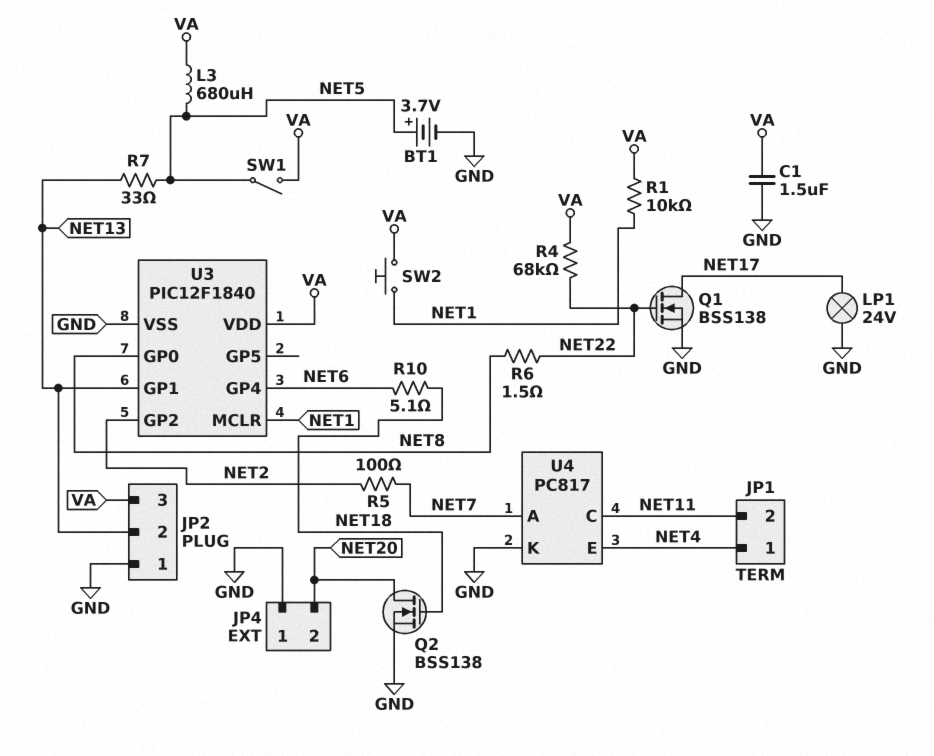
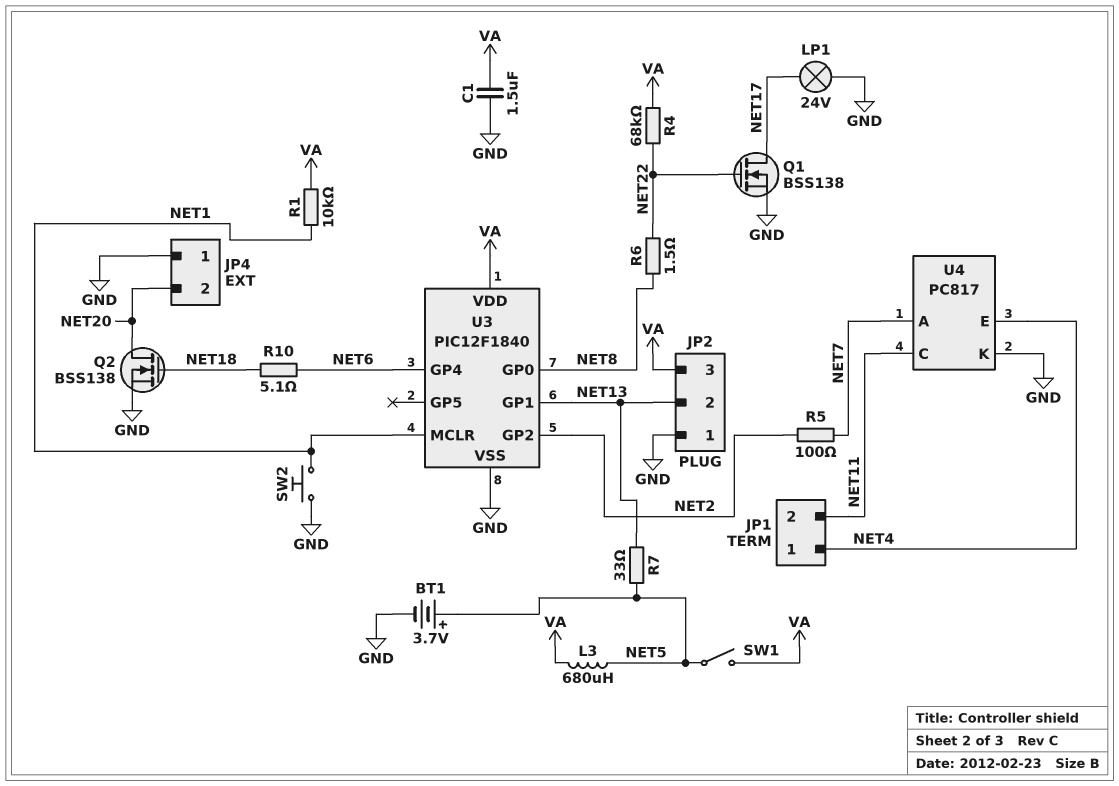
SW2: button (NET1, VA) -> button (GND, NET1)

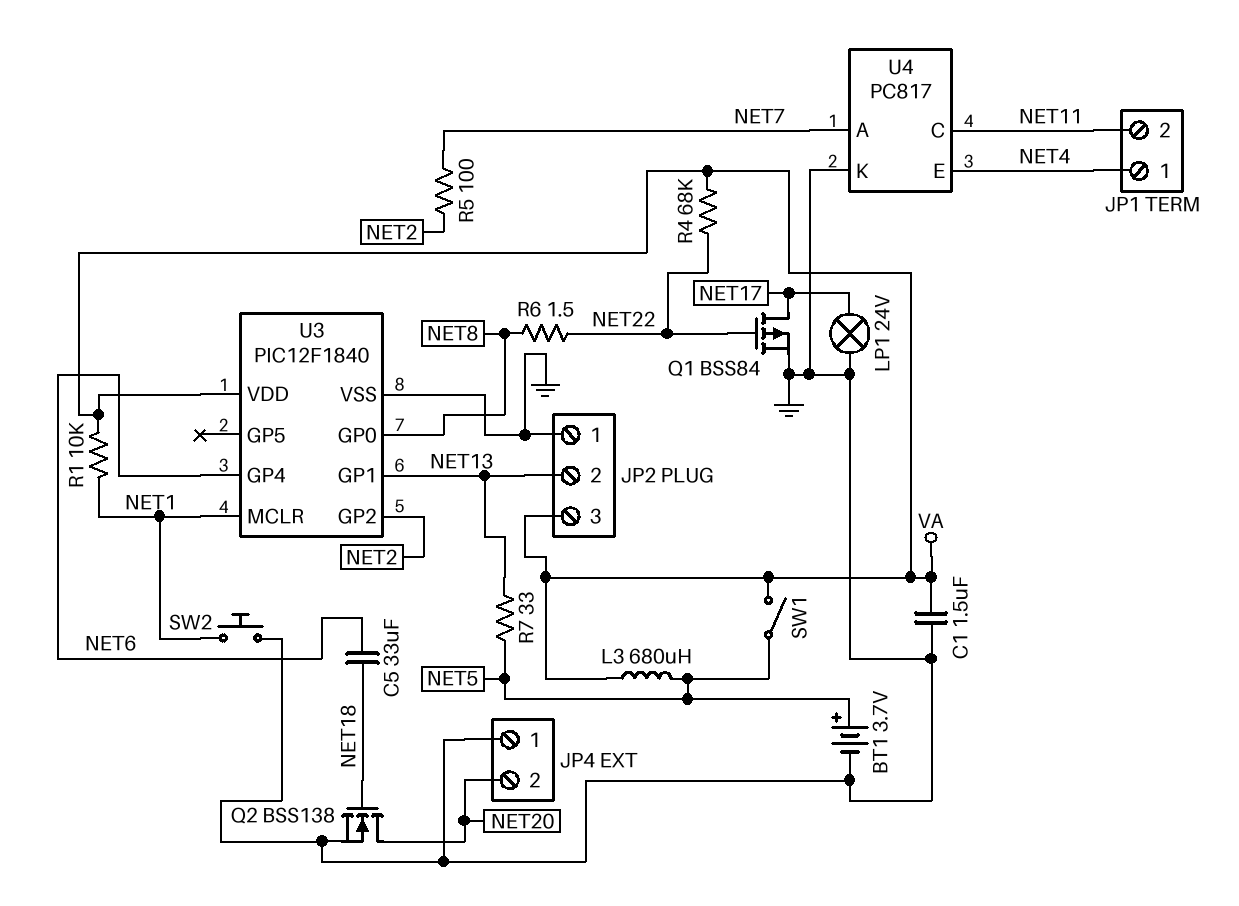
C5: none -> 33uF (NET6, NET18)
Q1: NMOS BSS138 (G NET22, D NET17, S GND) -> PMOS BSS84 (G NET22, D NET17, S GND)
R10: 5.1 (NET6, NET18) -> none

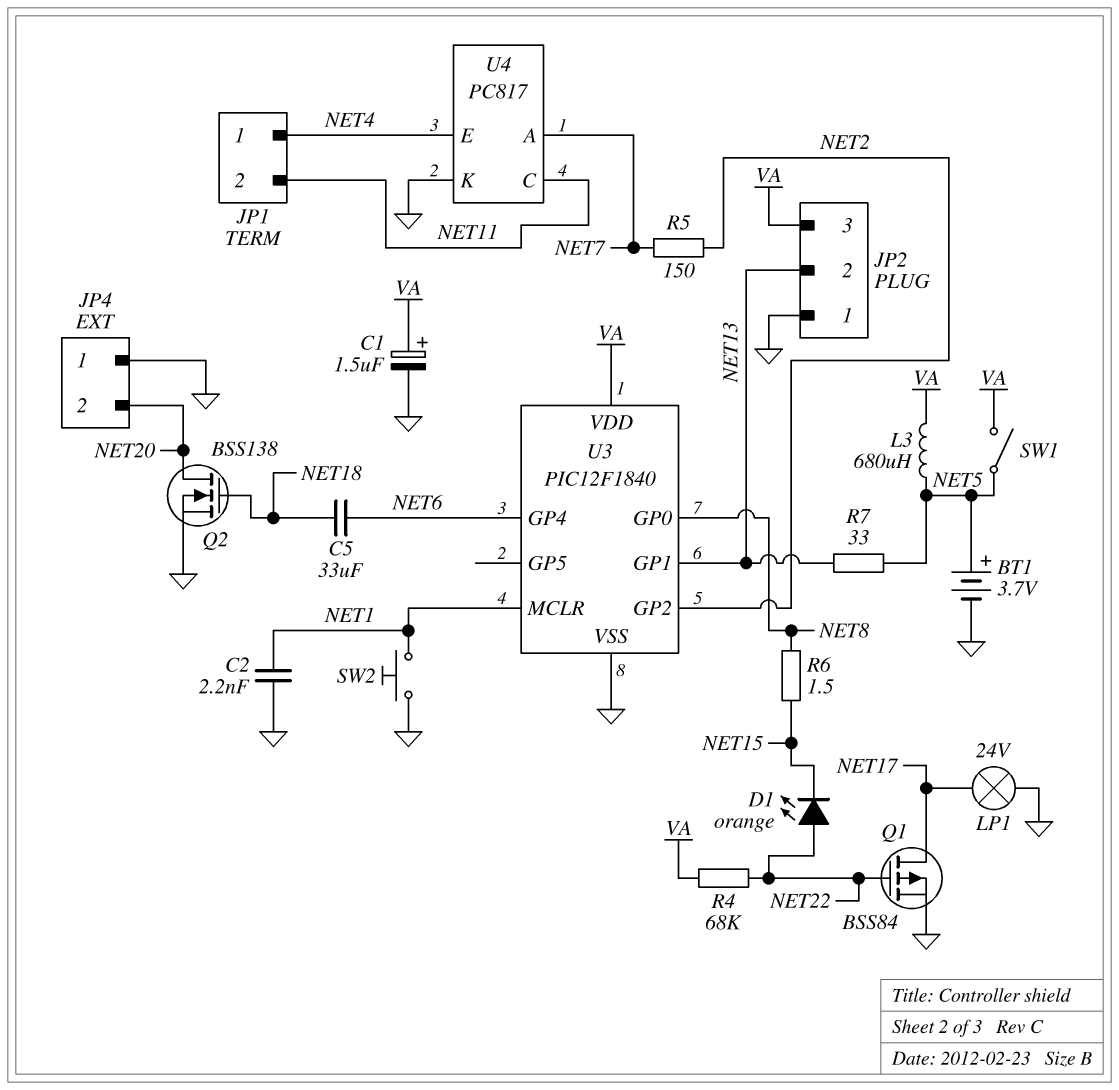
C1: 1.5uF (GND, VA) -> 1.5uF (plus VA, minus GND)
C2: none -> 2.2nF (GND, NET1)
D1: none -> LED orange (A NET22, K NET15)
R1: 10k (NET1, VA) -> none
R5: 100 (NET2, NET7) -> 150 (NET2, NET7)
R6: 1.5 (NET8, NET22) -> 1.5 (NET8, NET15)

